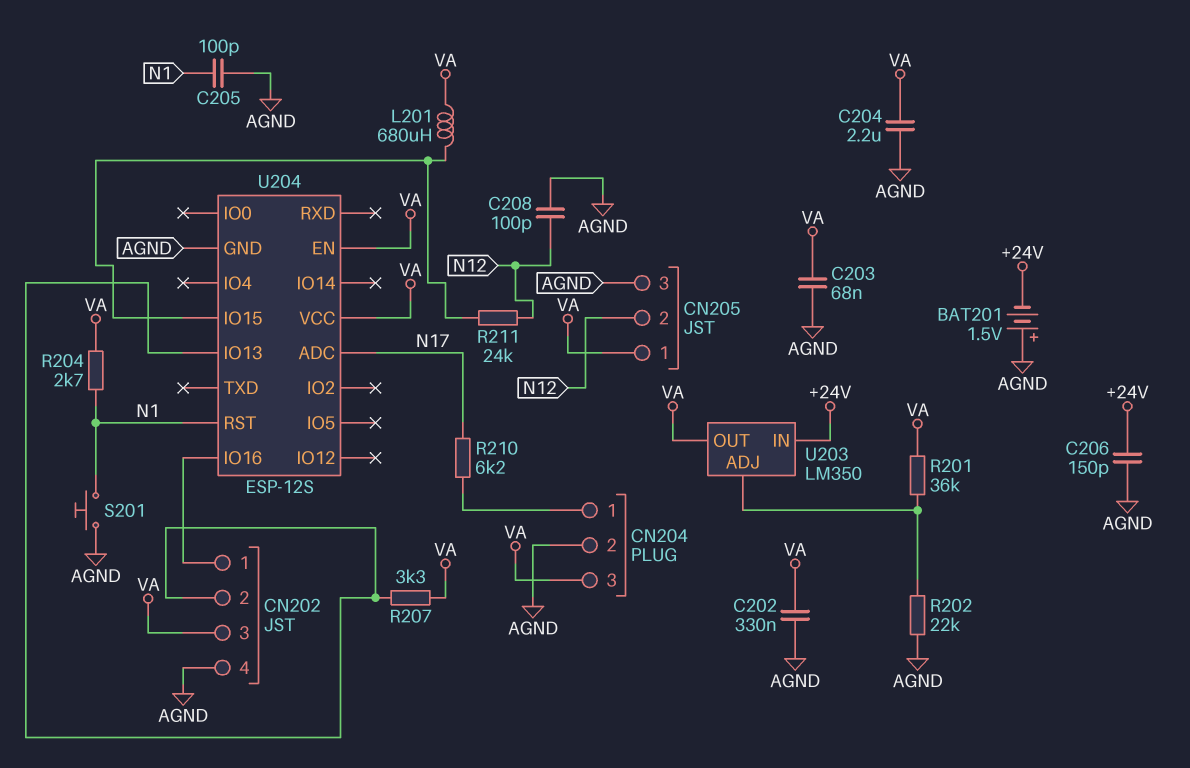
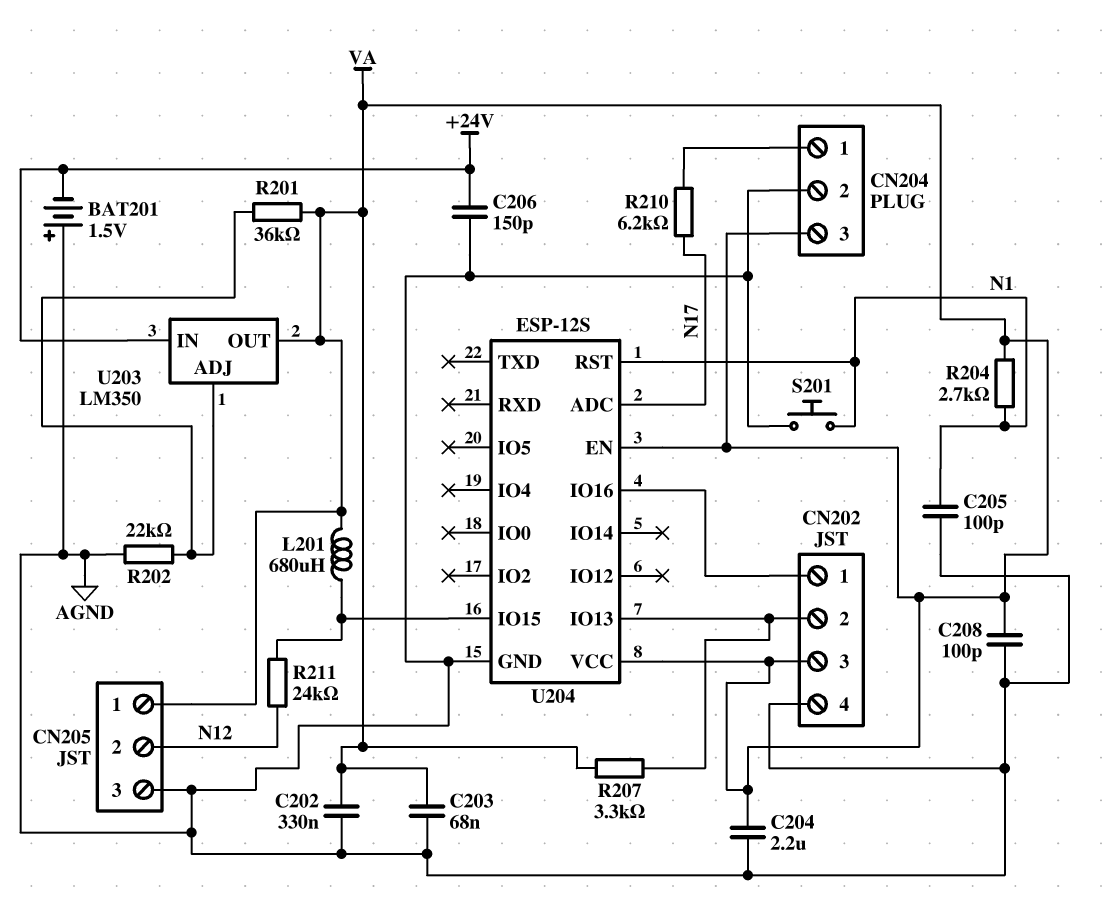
C208: 100pF (AGND, N12) -> 100pF (AGND, VA)

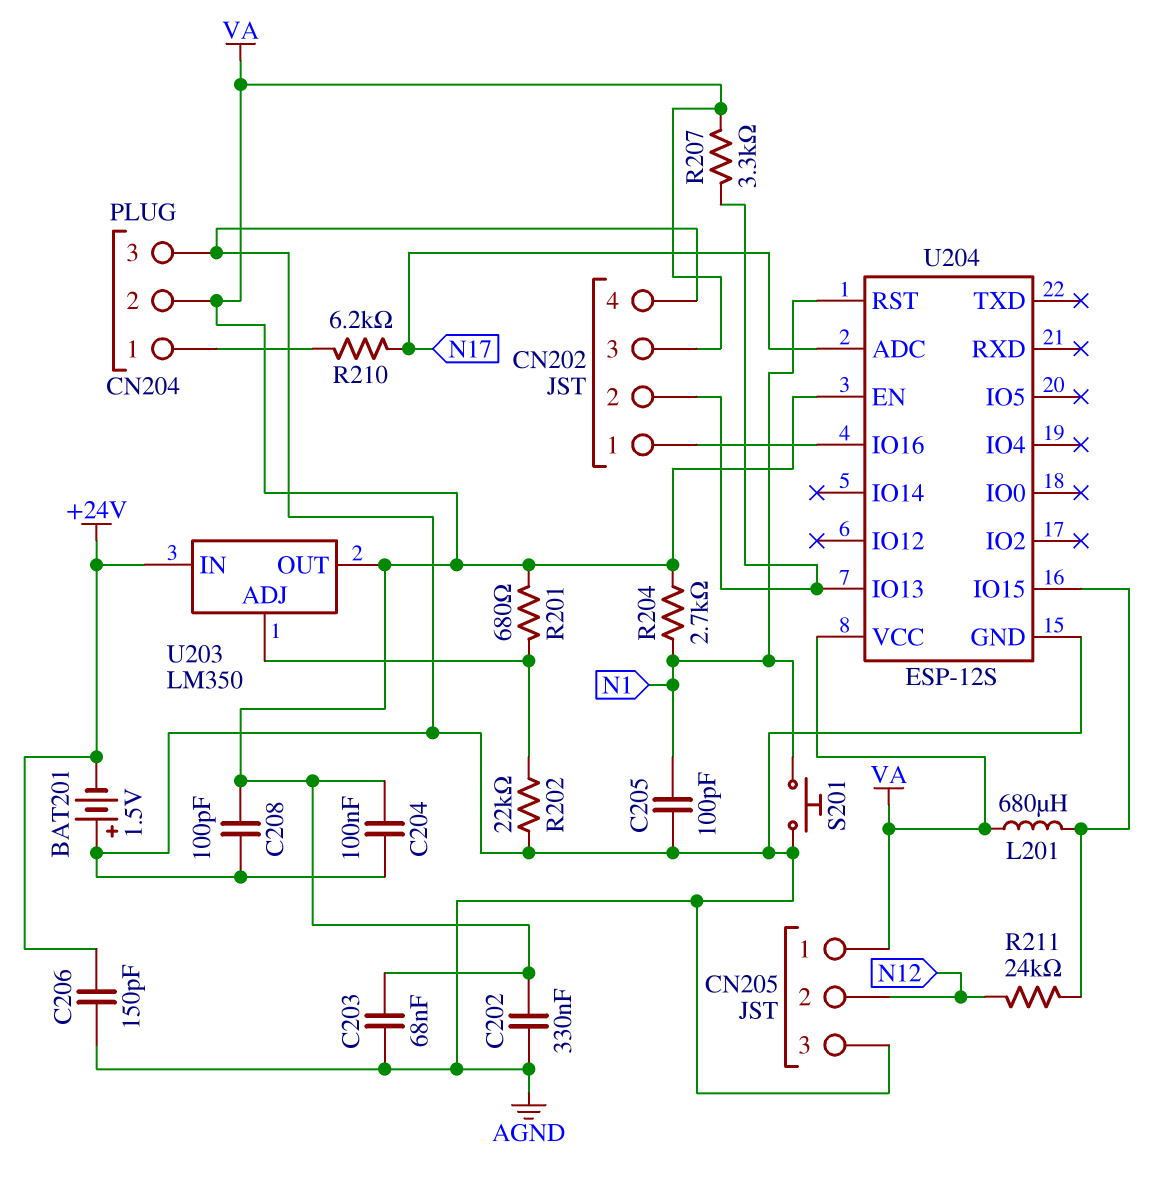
C204: 2.2uF (AGND, VA) -> 100nF (AGND, VA)
CN204 pin 2: AGND -> VA
CN204 pin 3: VA -> AGND
R201: 36k (U203/ADJ, VA) -> 680 (U203/ADJ, VA)

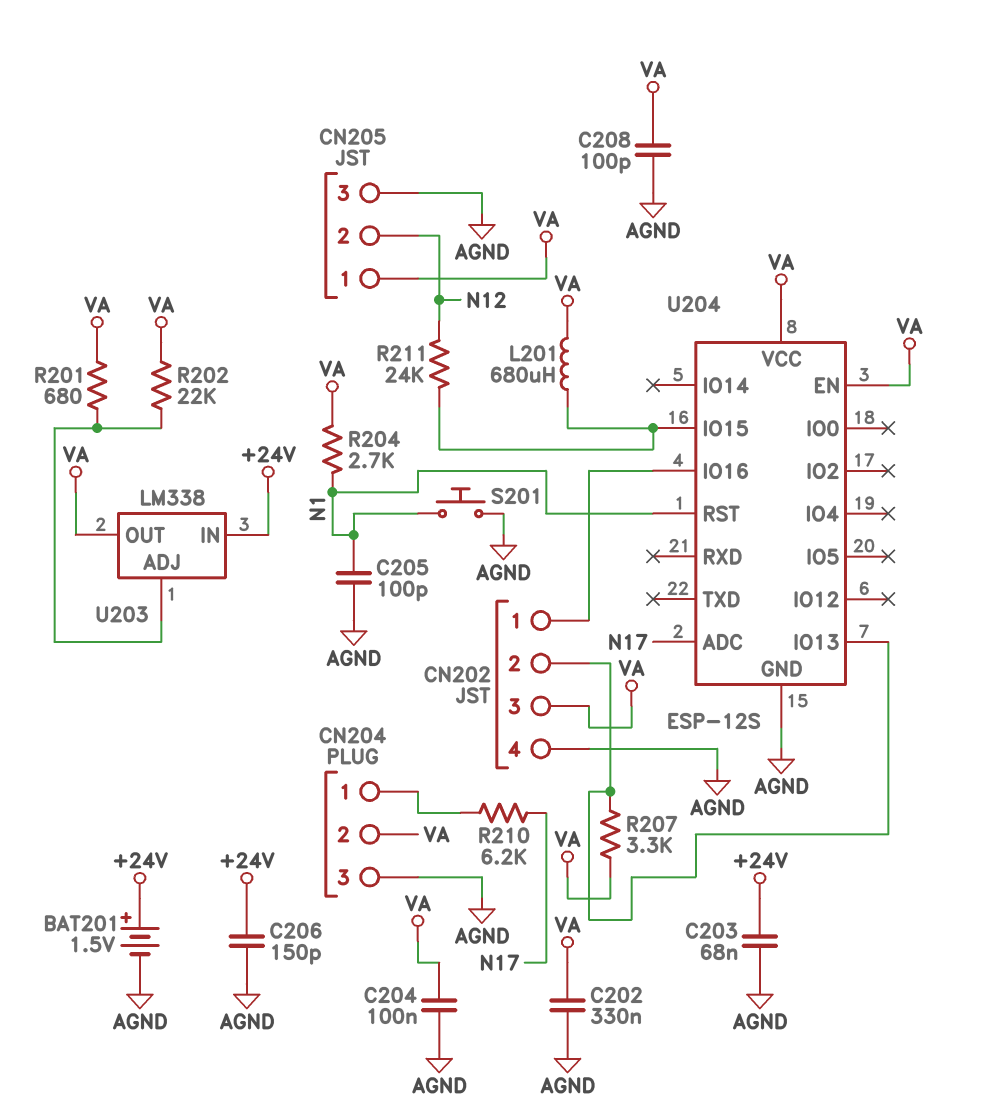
BAT201: 1.5V (plus AGND, minus +24V) -> 1.5V (plus +24V, minus AGND)
C203: 68nF (AGND, VA) -> 68nF (+24V, AGND)
R202: 22k (AGND, U203/ADJ) -> 22k (U203/ADJ, VA)
U203: LM350 -> LM338

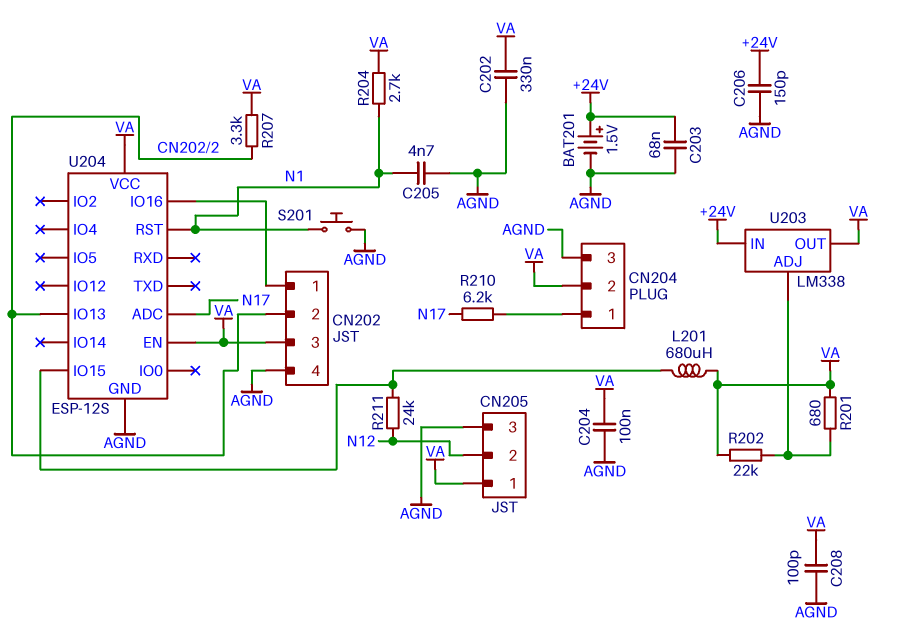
C205: 100pF (AGND, N1) -> 4.7nF (AGND, N1)

